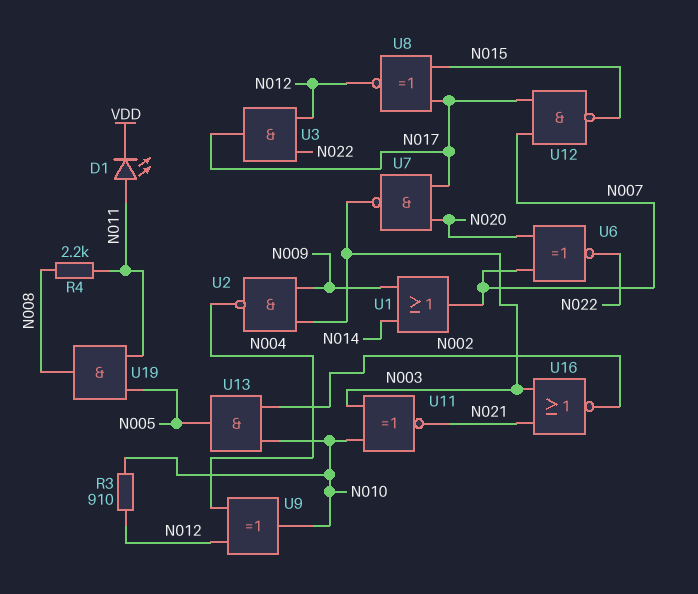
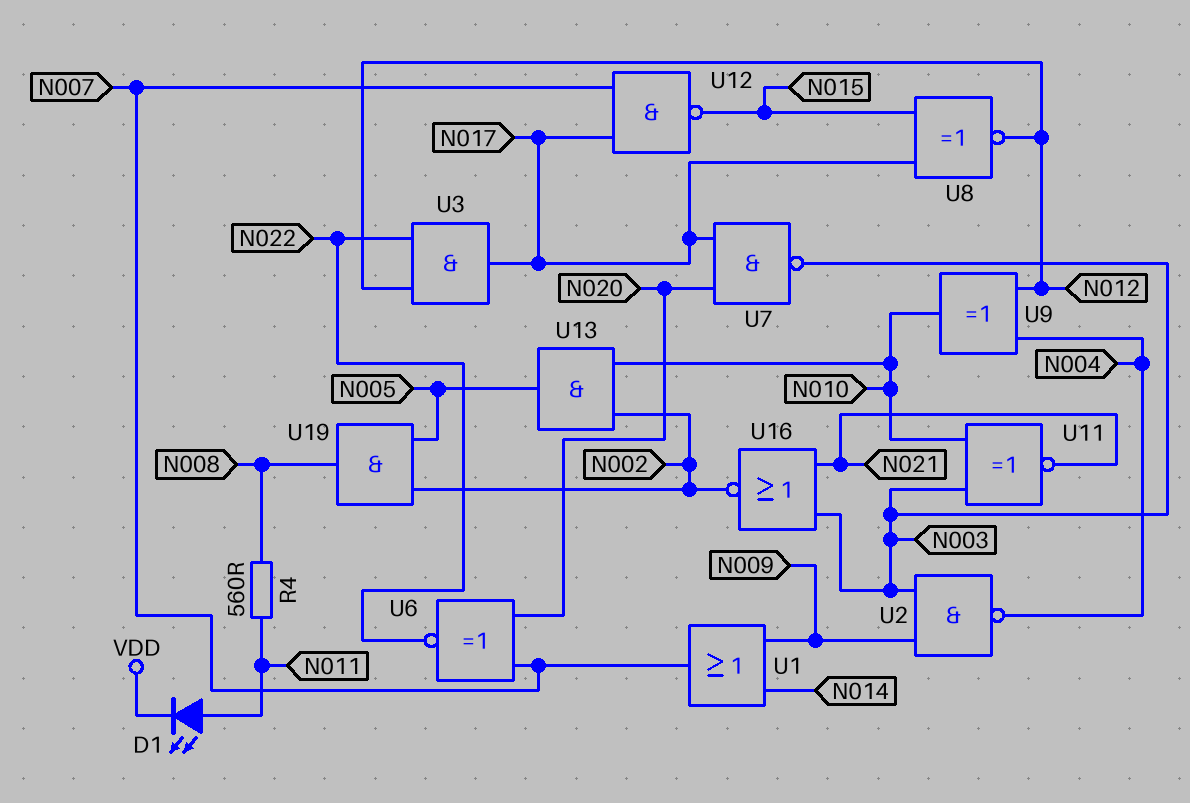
R3: 910 (N010, N012) -> none
R4: 2.2k (N008, N011) -> 560 (N008, N011)
U19: AND (in N005, in N011, out N008) -> AND (in N002, in N005, out N008)

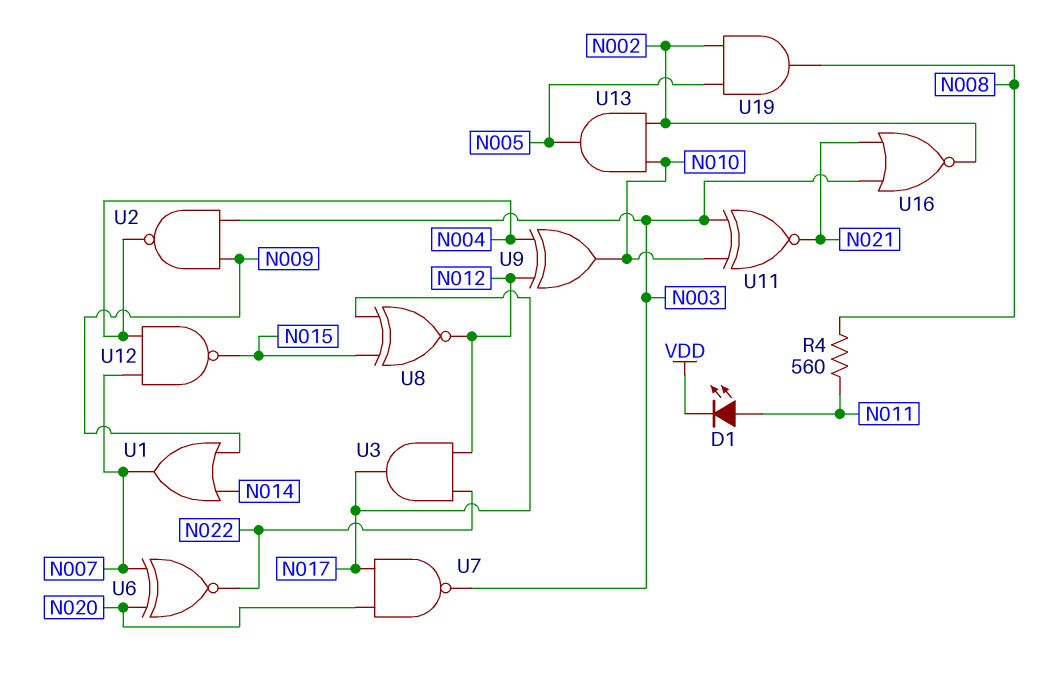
U12: NAND (in N007, in N017, out N015) -> NAND (in N004, in N007, out N015)

